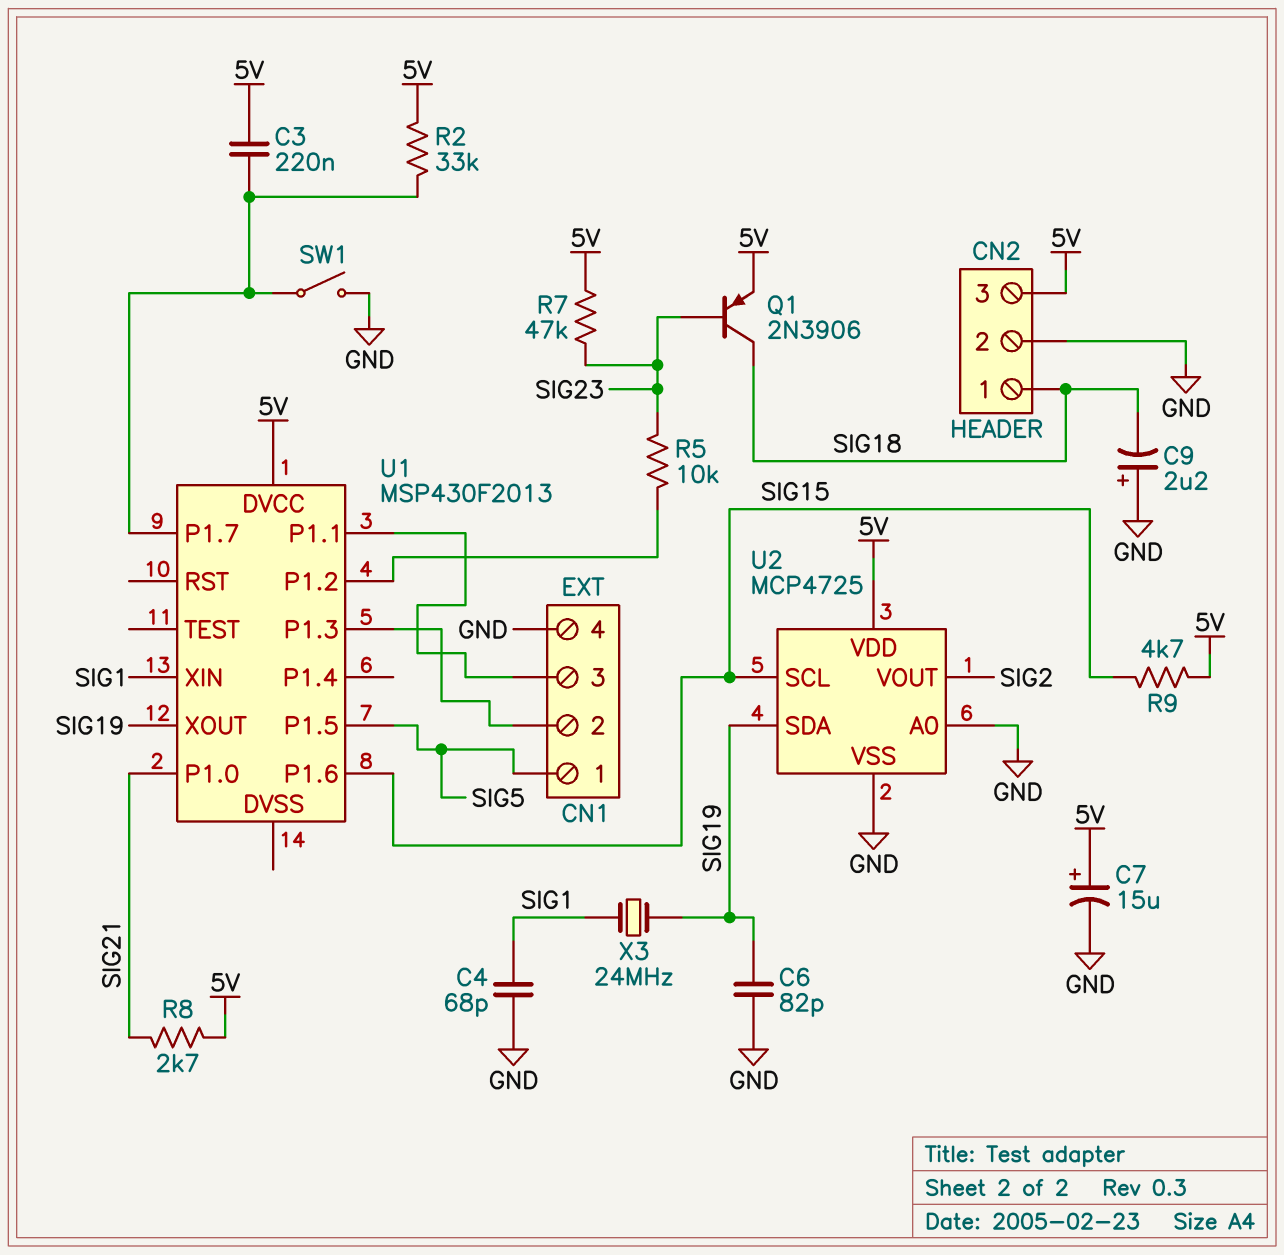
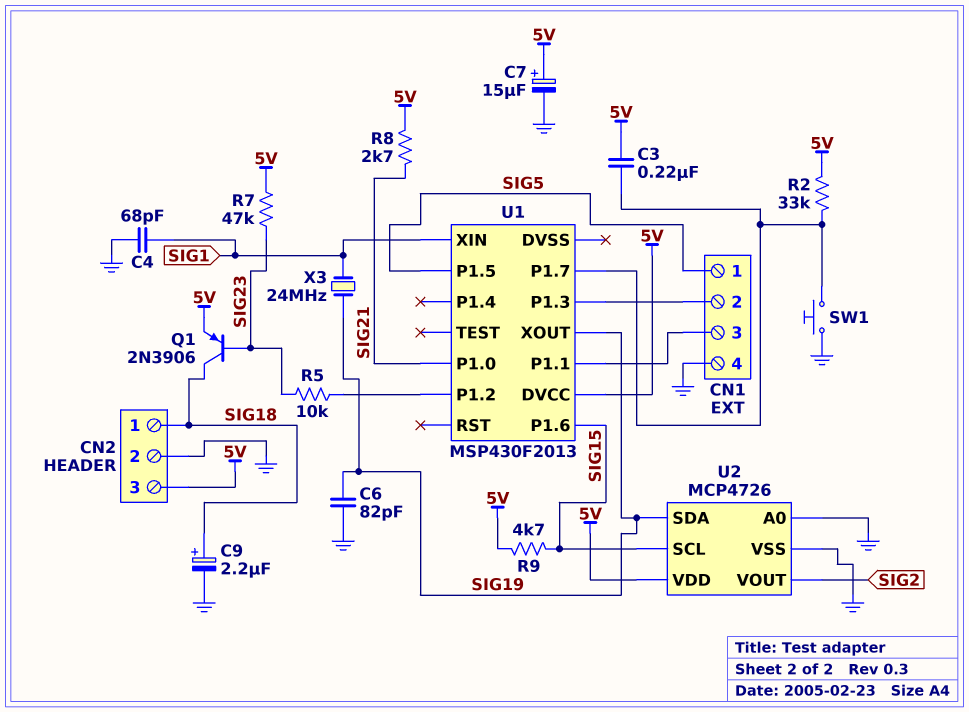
C9: 2.2uF (plus GND, minus SIG18) -> 2.2uF (plus SIG18, minus GND)
SW1: switch (GND, U1/P1.7) -> button (GND, U1/P1.7)
U2: MCP4725 -> MCP4726

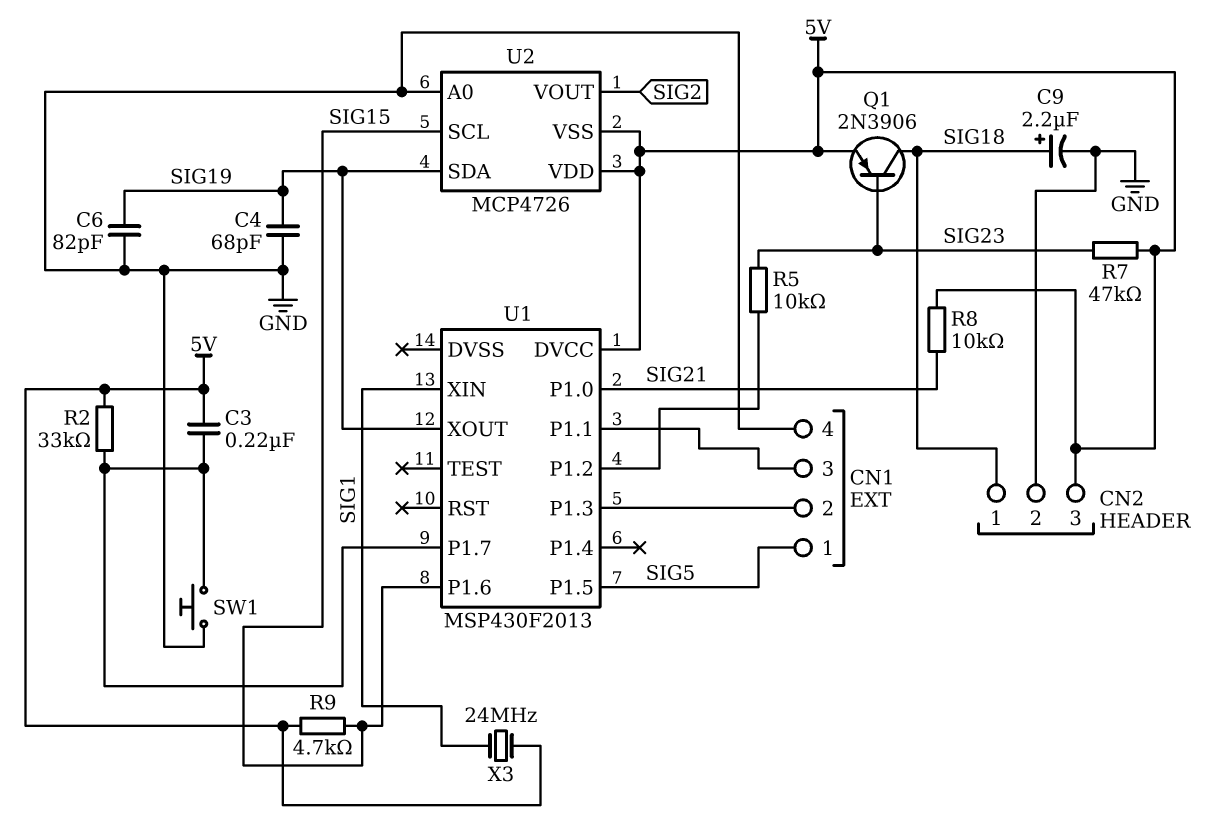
C4: 68pF (GND, SIG1) -> 68pF (GND, SIG19)
C7: 15uF (plus 5V, minus GND) -> none
R8: 2.7k (5V, SIG21) -> 10k (5V, SIG21)
U2 pin VSS: GND -> 5V
X3: 24MHz (SIG1, SIG19) -> 24MHz (5V, SIG1)

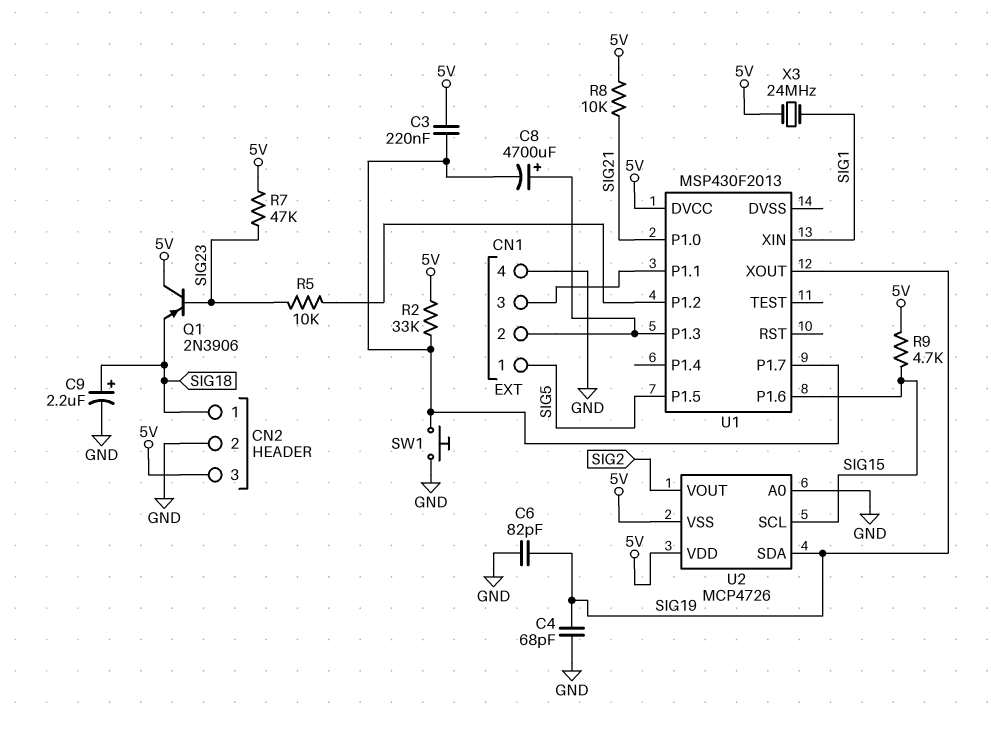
C8: none -> 4700uF (plus CN1/2, minus U1/P1.7)
Q1: PNP 2N3906 (B SIG23, C SIG18, E 5V) -> PNP 2N3906 (B SIG23, C 5V, E SIG18)

